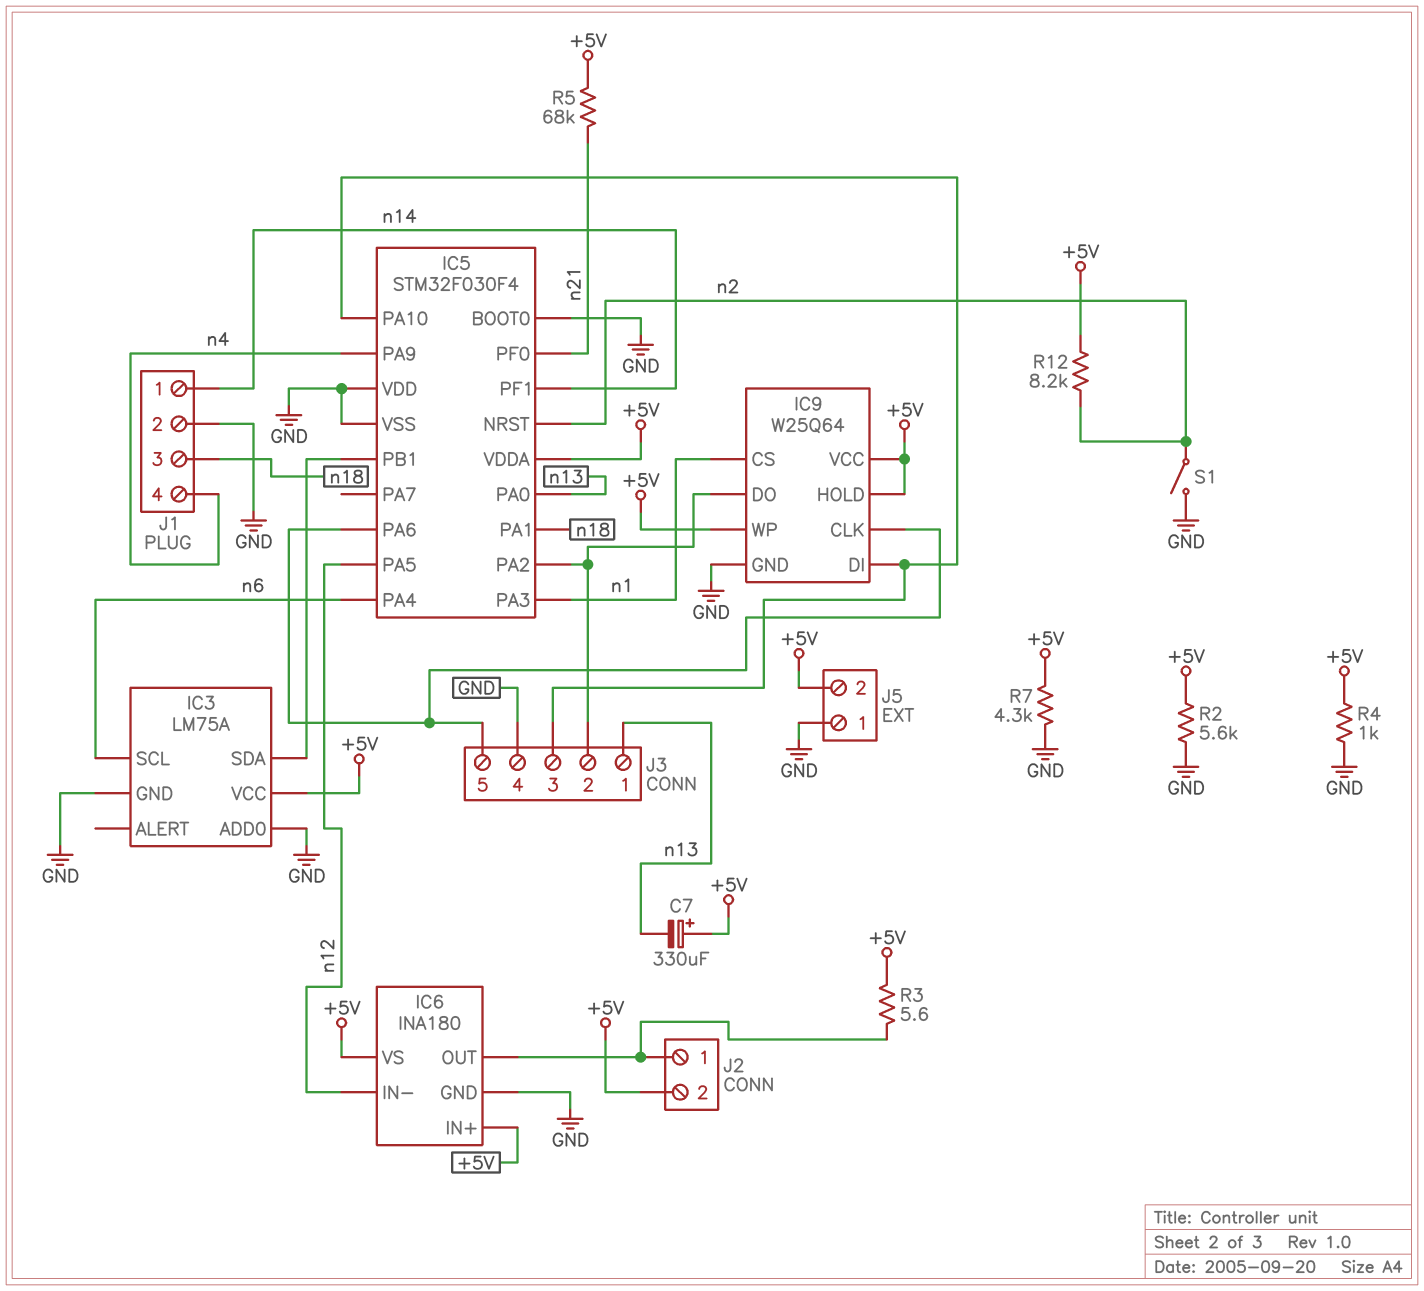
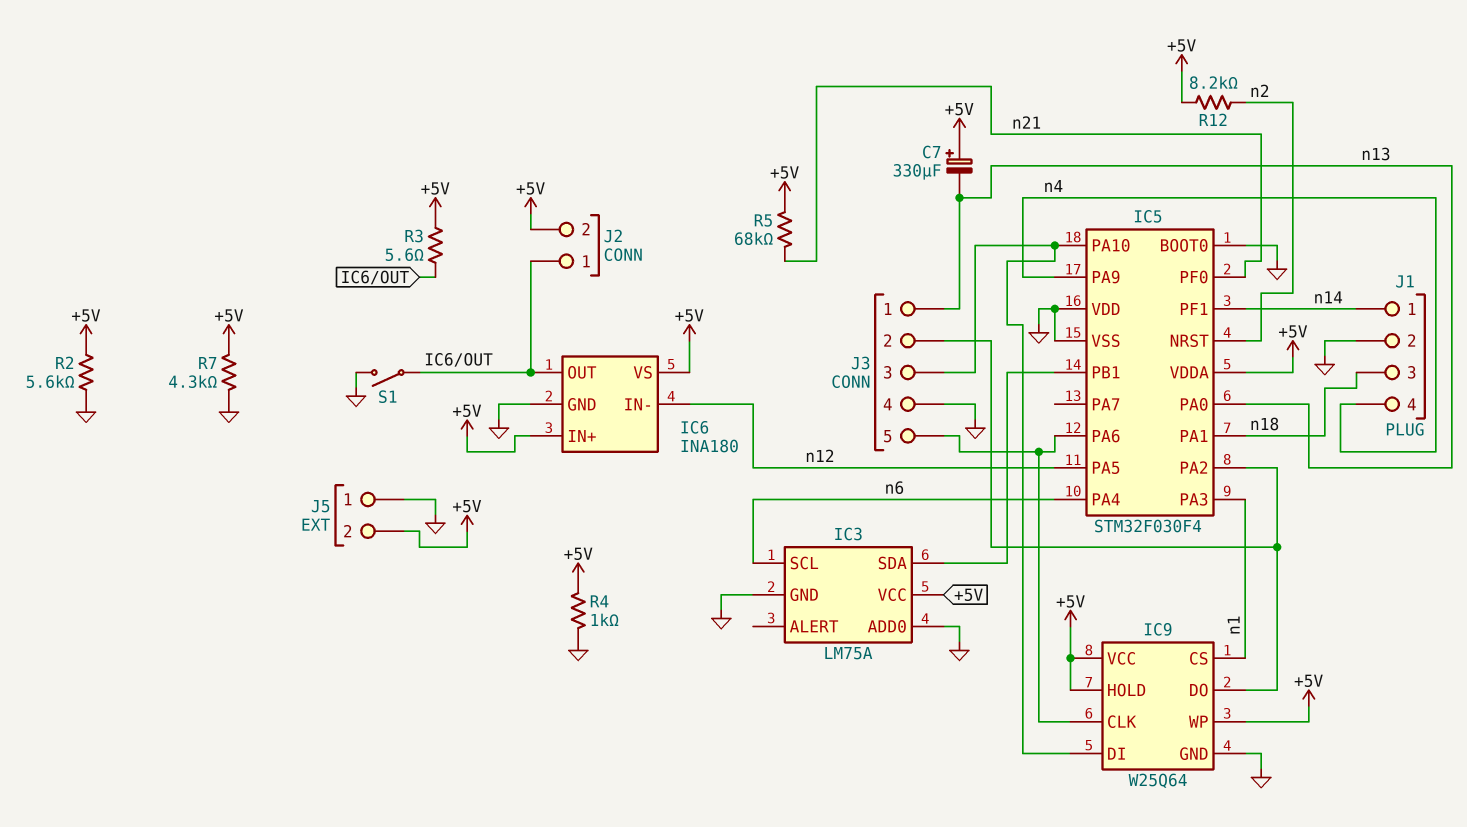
S1: switch (GND, n2) -> switch (GND, IC6/OUT)

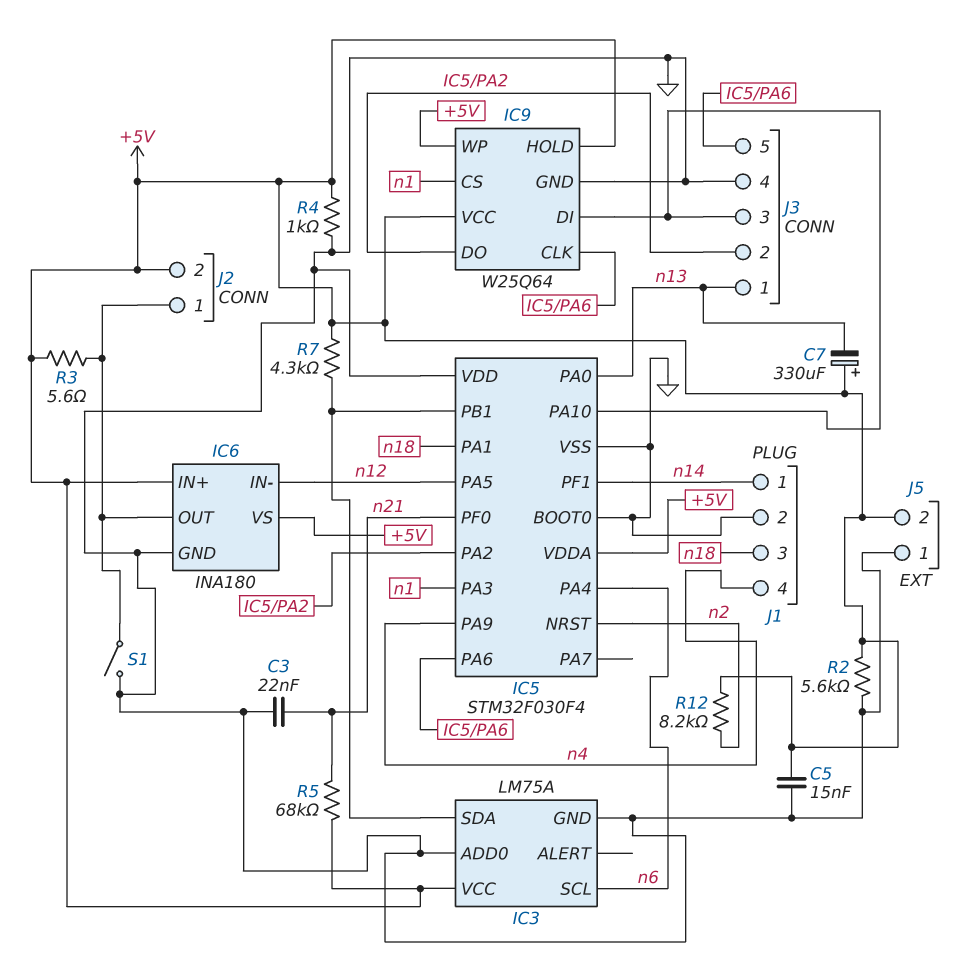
C3: none -> 22nF (GND, n21)
C5: none -> 15nF (+5V, GND)
R7: 4.3k (+5V, GND) -> 4.3k (+5V, IC3/SDA)

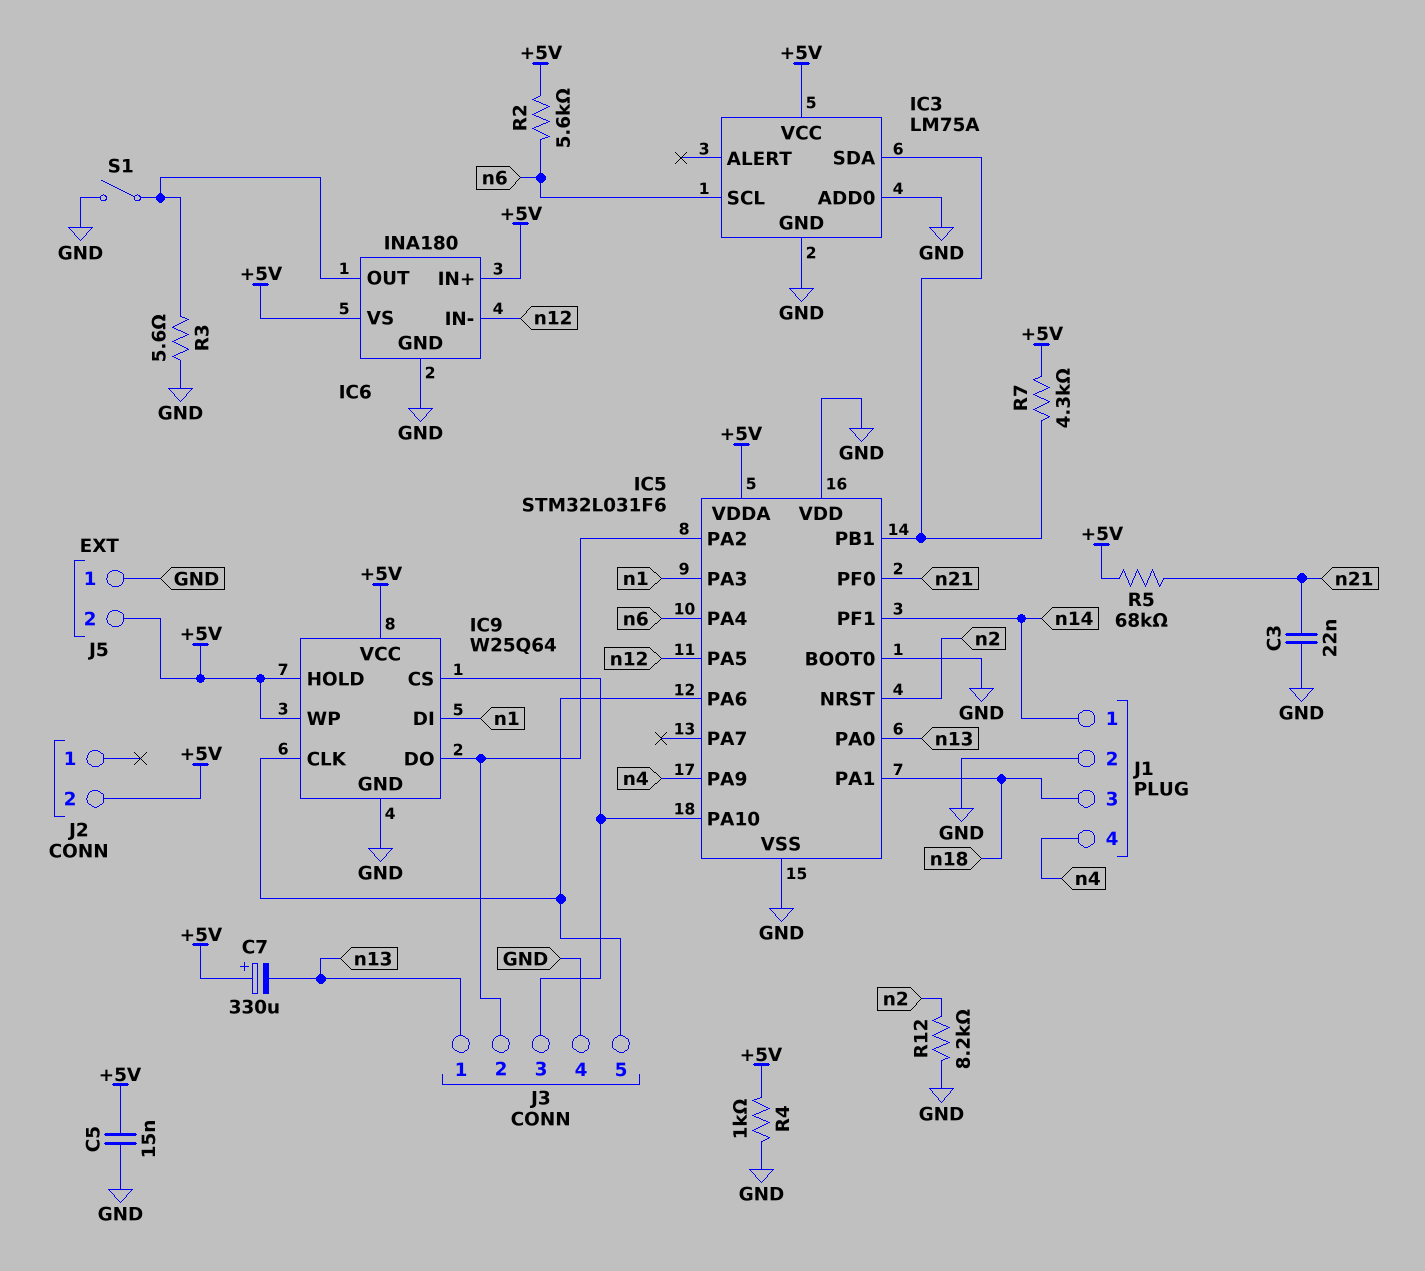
IC5: STM32F030F4 -> STM32L031F6
IC9 pin CS: n1 -> IC5/PA10
IC9 pin DI: IC5/PA10 -> n1
J2 pin 1: IC6/OUT -> none
R2: 5.6k (+5V, GND) -> 5.6k (+5V, n6)
R3: 5.6 (+5V, IC6/OUT) -> 5.6 (GND, IC6/OUT)
R12: 8.2k (+5V, n2) -> 8.2k (GND, n2)

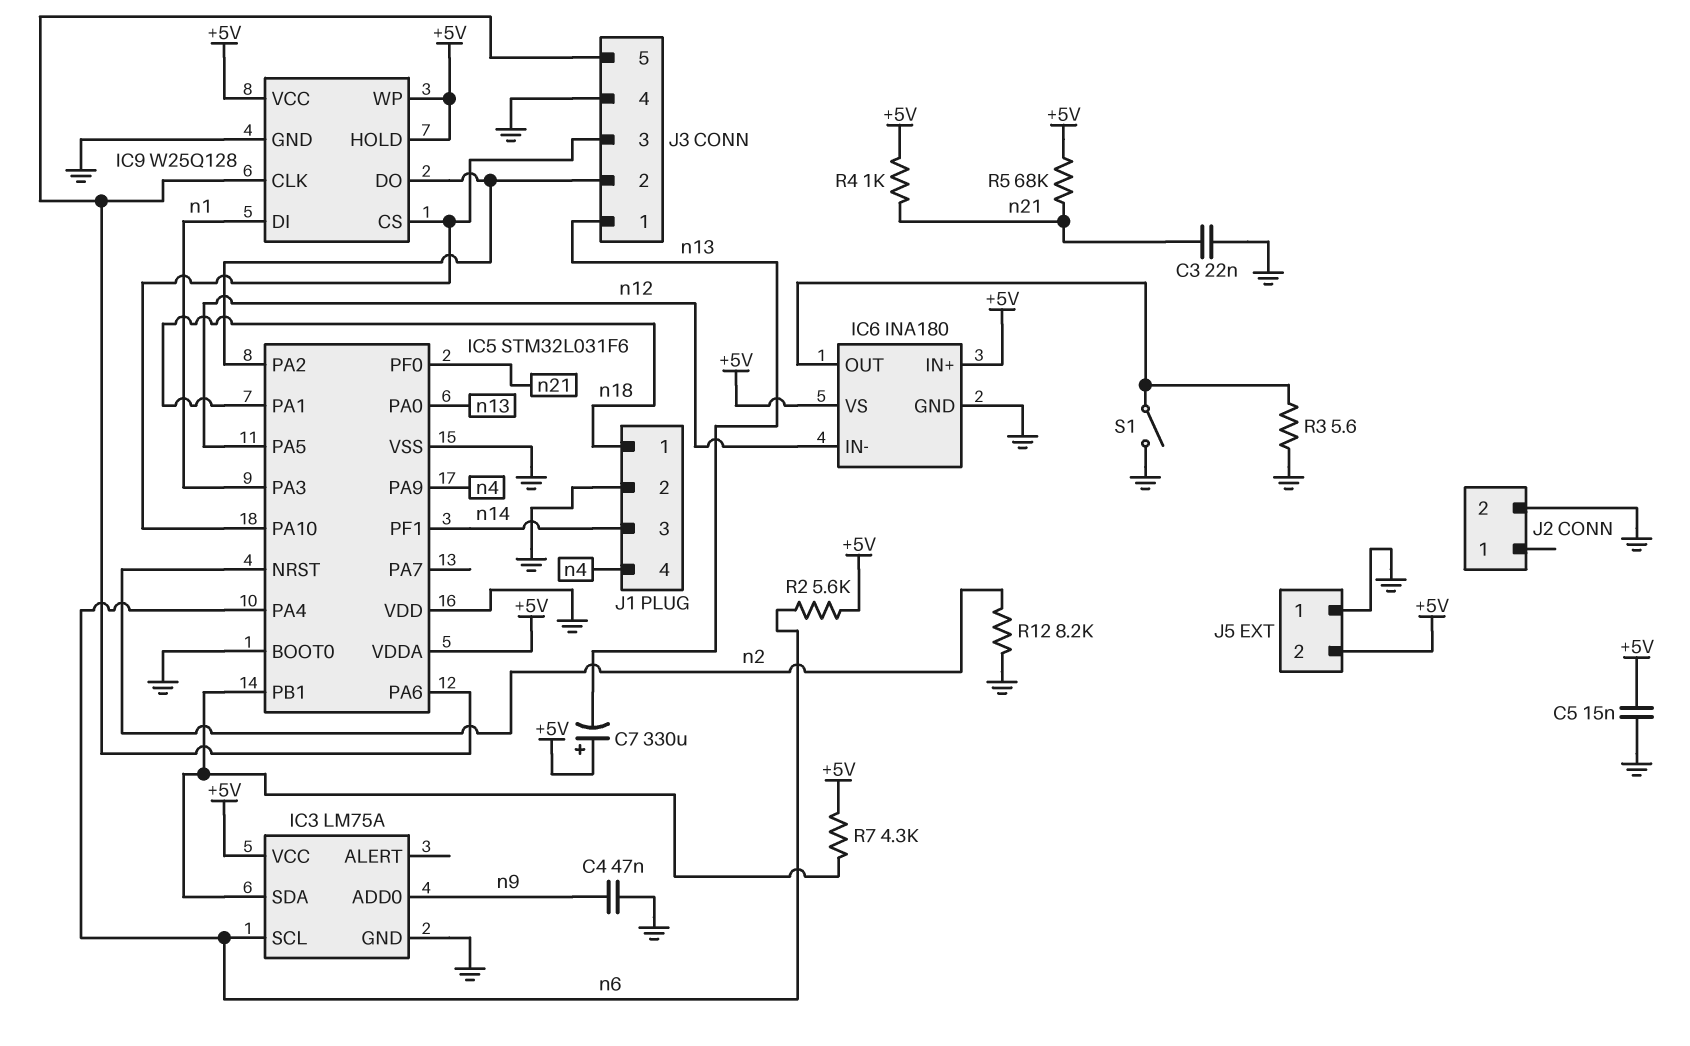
C4: none -> 47nF (GND, n9)
IC3 pin ADD0: GND -> n9
IC9: W25Q64 -> W25Q128
J1 pin 1: n14 -> n18
J1 pin 3: n18 -> n14
J2 pin 2: +5V -> GND
R4: 1k (+5V, GND) -> 1k (+5V, n21)

